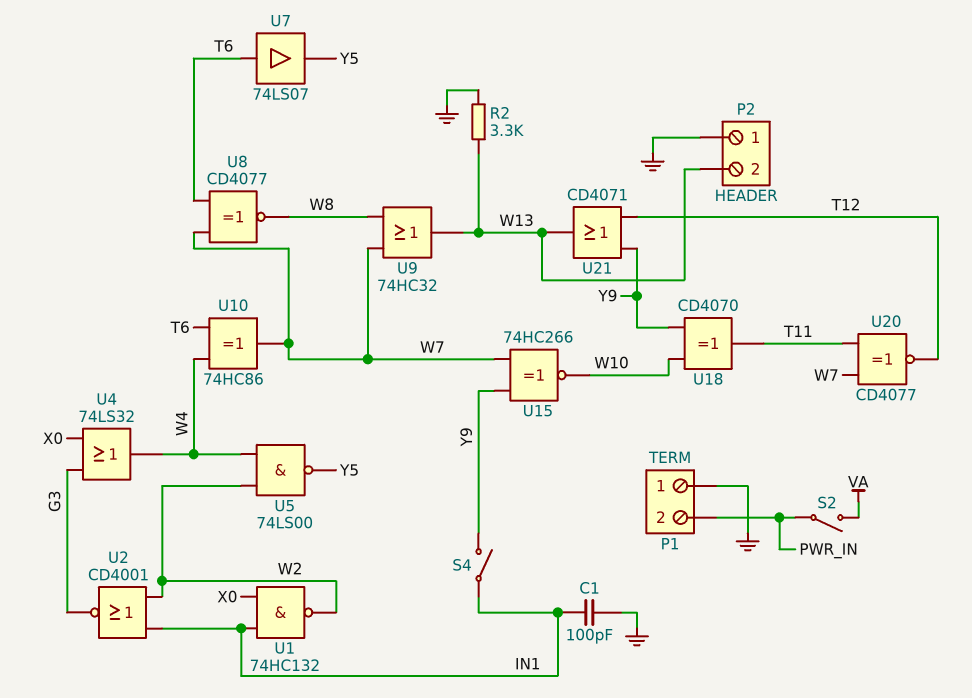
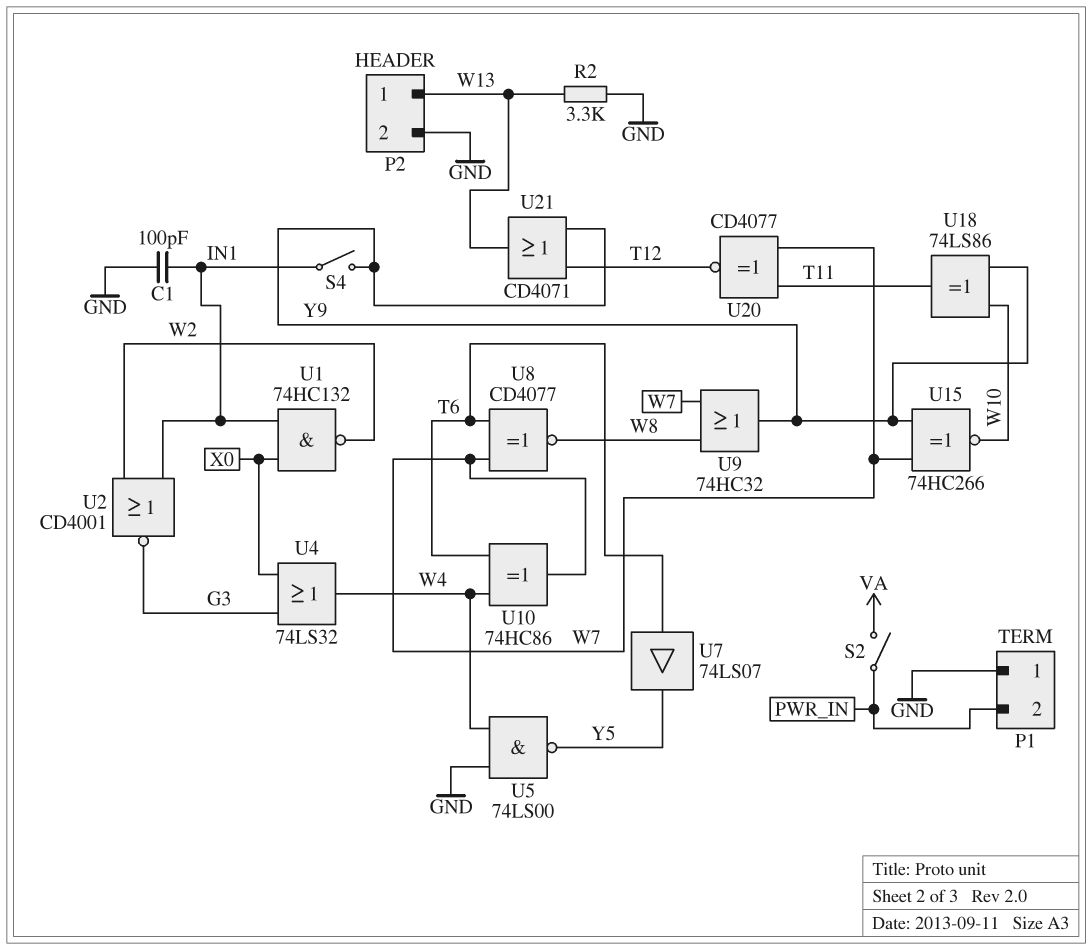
P2 pin 1: GND -> W13
P2 pin 2: W13 -> GND
U5: NAND 74LS00 (in W2, in W4, out Y5) -> NAND 74LS00 (in GND, in W4, out Y5)
U9: OR 74HC32 (in W7, in W8, out W13) -> OR 74HC32 (in W7, in W8, out Y9)
U18: XOR CD4070 (in W10, in Y9, out T11) -> XOR 74LS86 (in W10, in Y9, out T11)

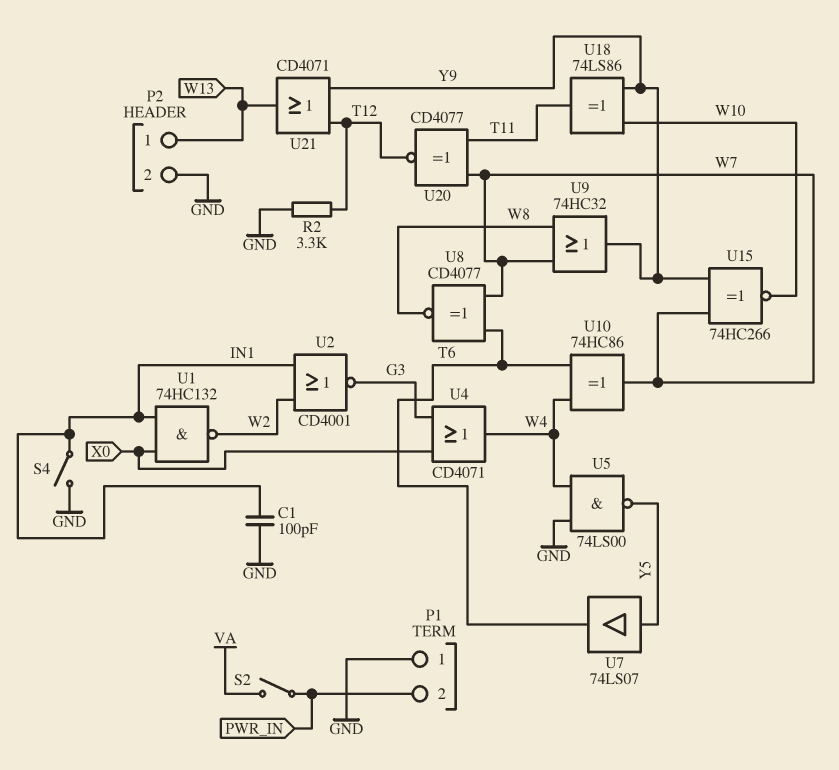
R2: 3.3k (GND, W13) -> 3.3k (GND, T12)
S4: switch (IN1, Y9) -> switch (GND, IN1)
U4: OR 74LS32 (in G3, in X0, out W4) -> OR CD4071 (in G3, in X0, out W4)
U7: buffer 74LS07 (in T6, out Y5) -> buffer 74LS07 (in Y5, out T6)

